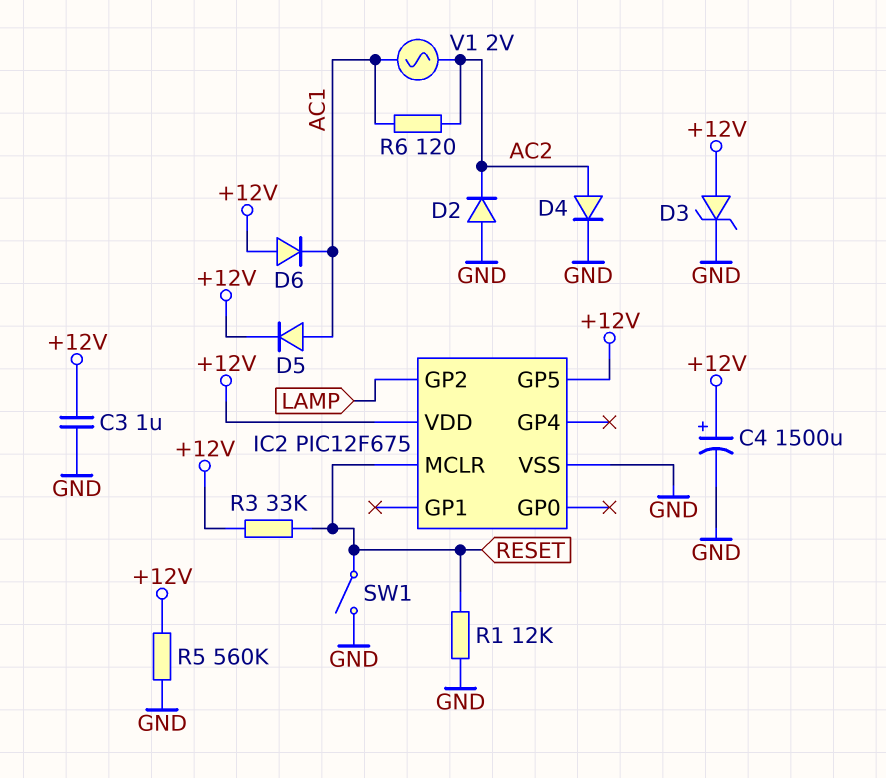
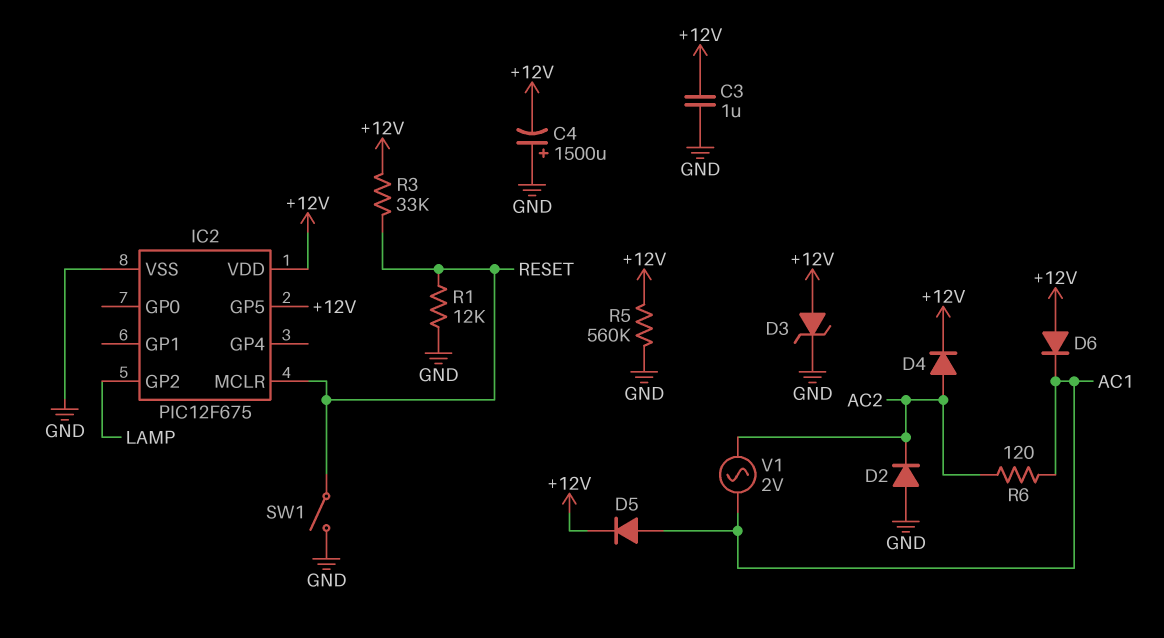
C4: 1500uF (plus +12V, minus GND) -> 1500uF (plus GND, minus +12V)
D4: diode (A AC2, K GND) -> diode (A AC2, K +12V)

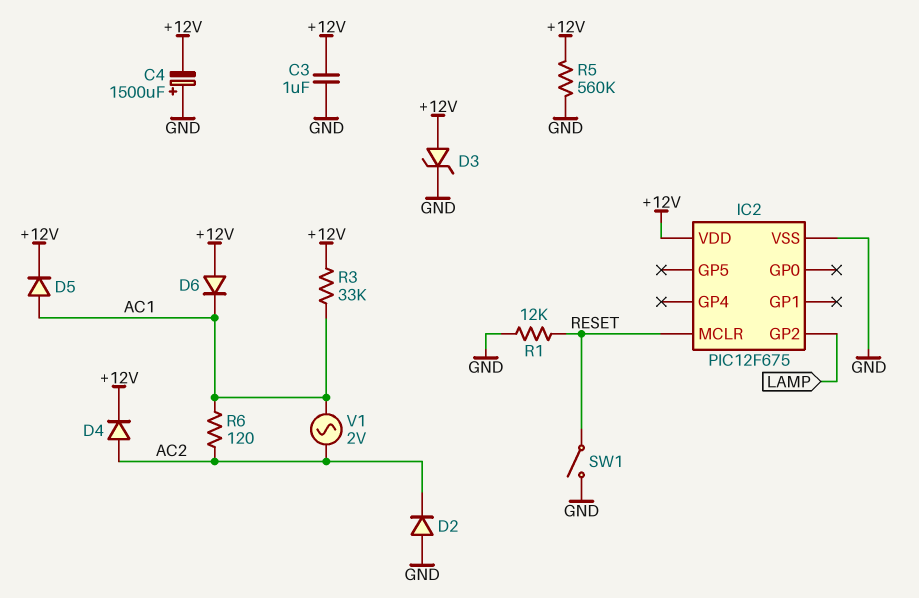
IC2 pin GP5: +12V -> none
R3: 33k (+12V, RESET) -> 33k (+12V, AC1)

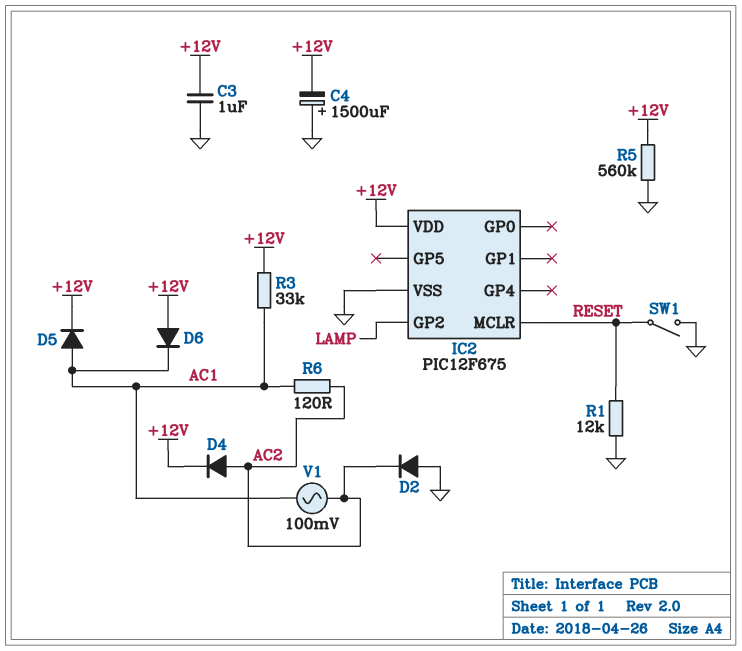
D3: zener (A +12V, K GND) -> none
V1: AC 2V (AC1, AC2) -> AC 100mV (AC1, AC2)

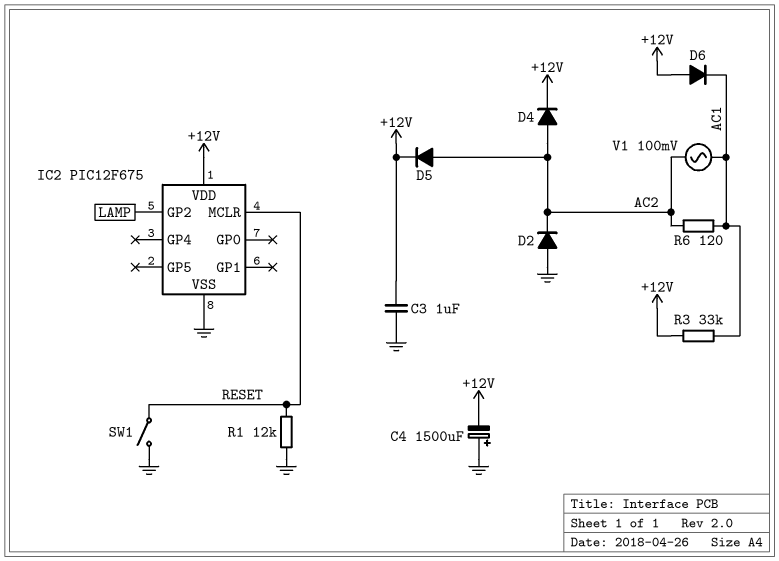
D5: diode (A AC1, K +12V) -> diode (A AC2, K +12V)
R5: 560k (+12V, GND) -> none

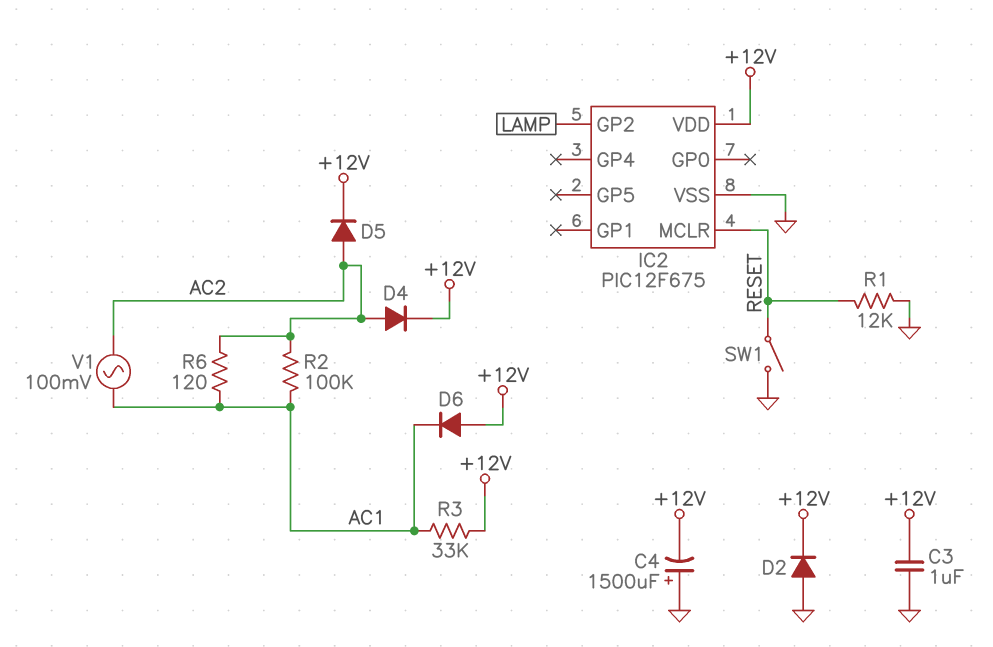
D2: diode (A GND, K AC2) -> diode (A GND, K +12V)
R2: none -> 100k (AC1, AC2)

